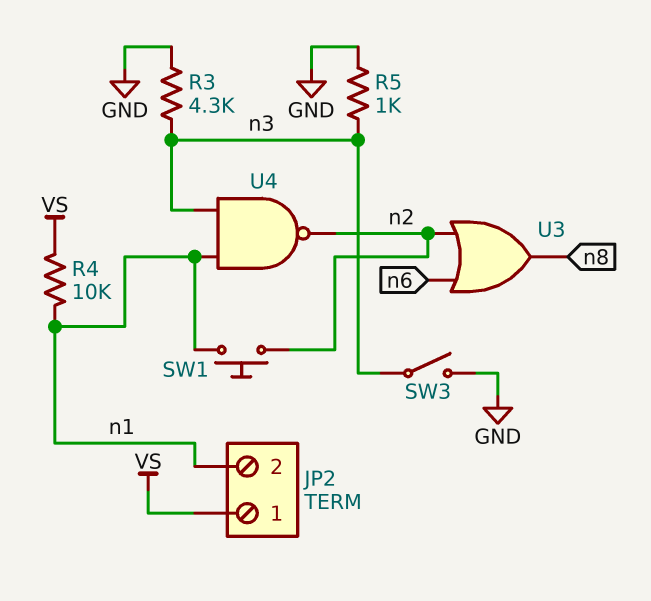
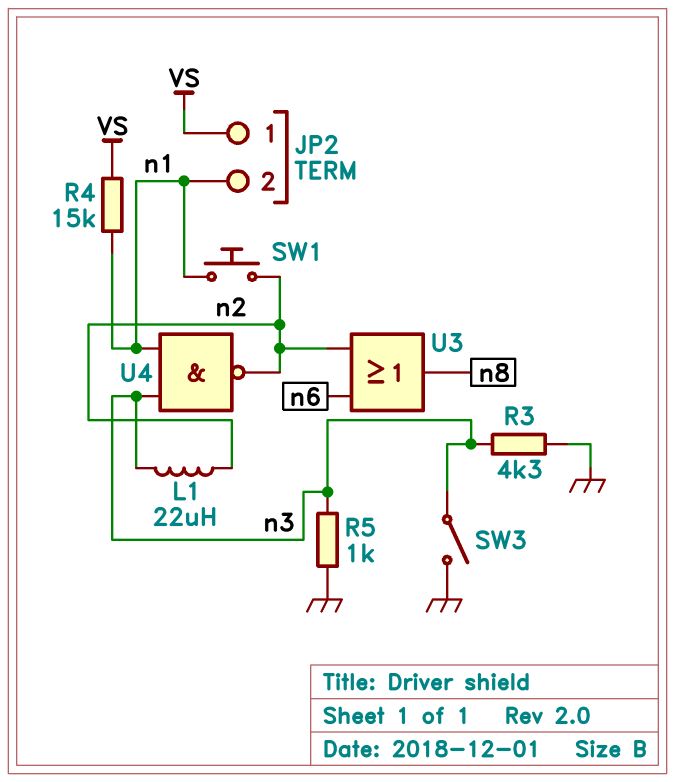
L1: none -> 22uH (n2, n3)
R4: 10k (VS, n1) -> 15k (VS, n1)

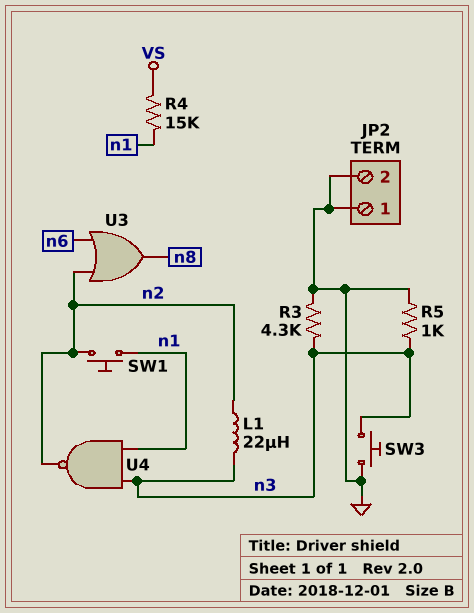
JP2 pin 1: VS -> GND
JP2 pin 2: n1 -> GND
SW3: switch (GND, n3) -> button (GND, n3)

